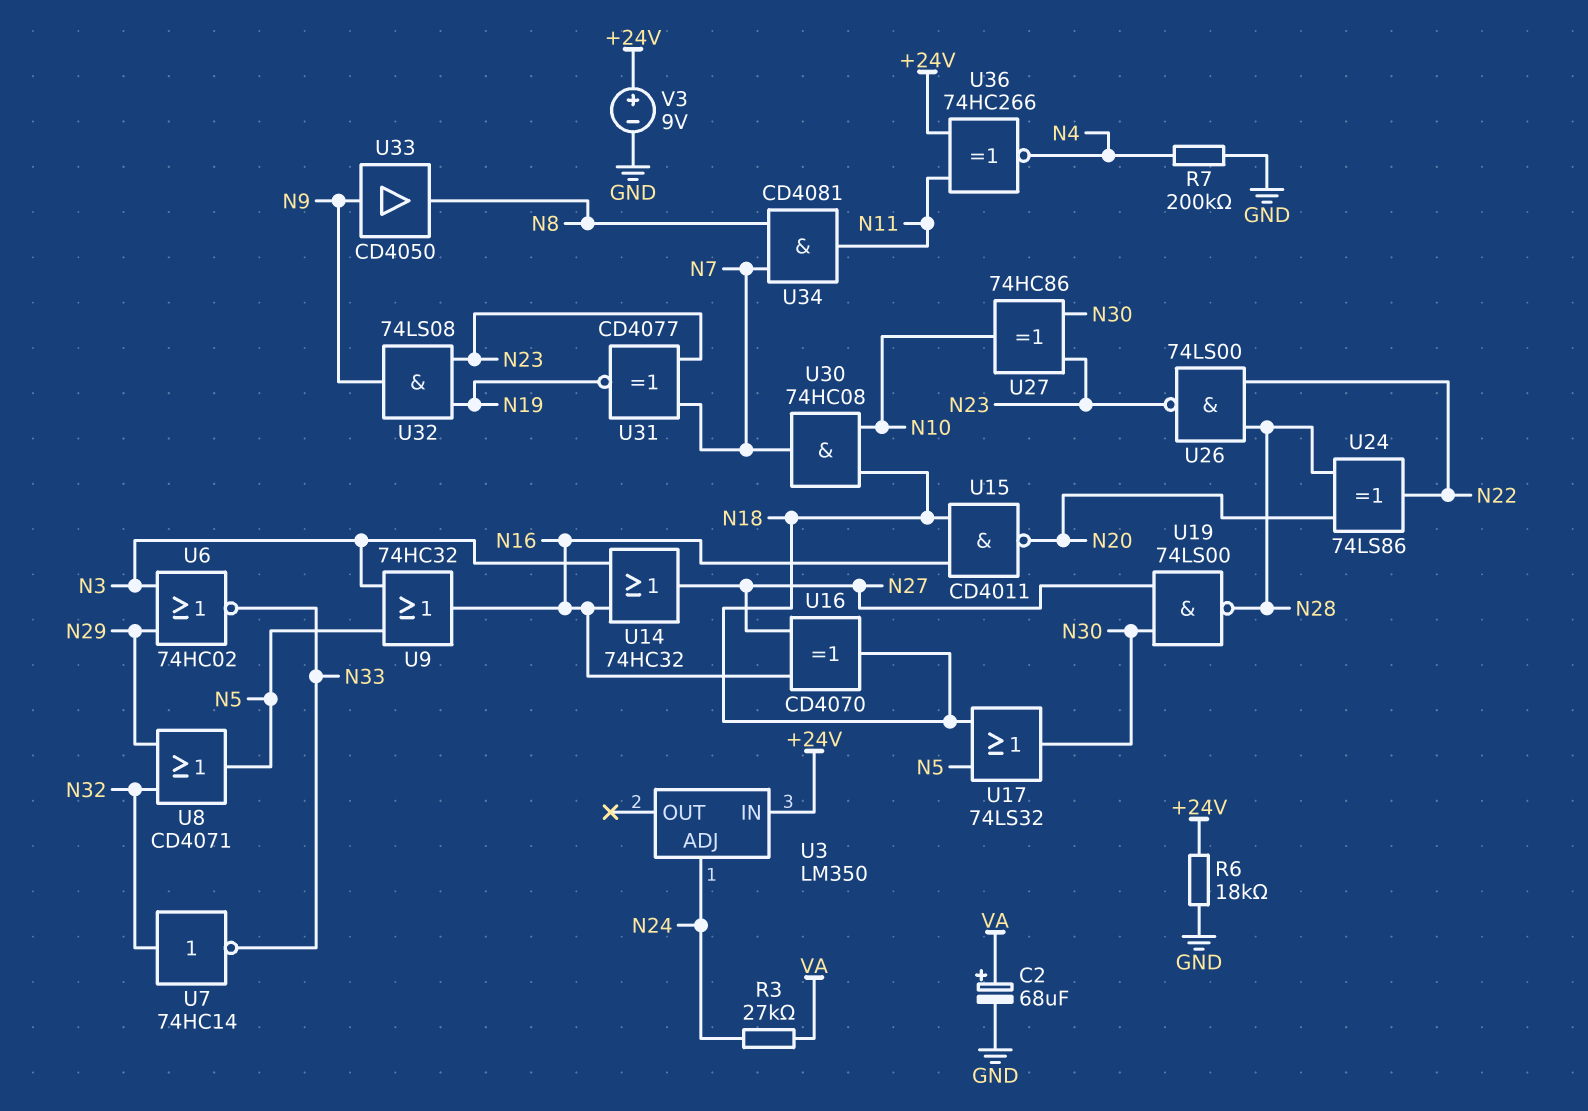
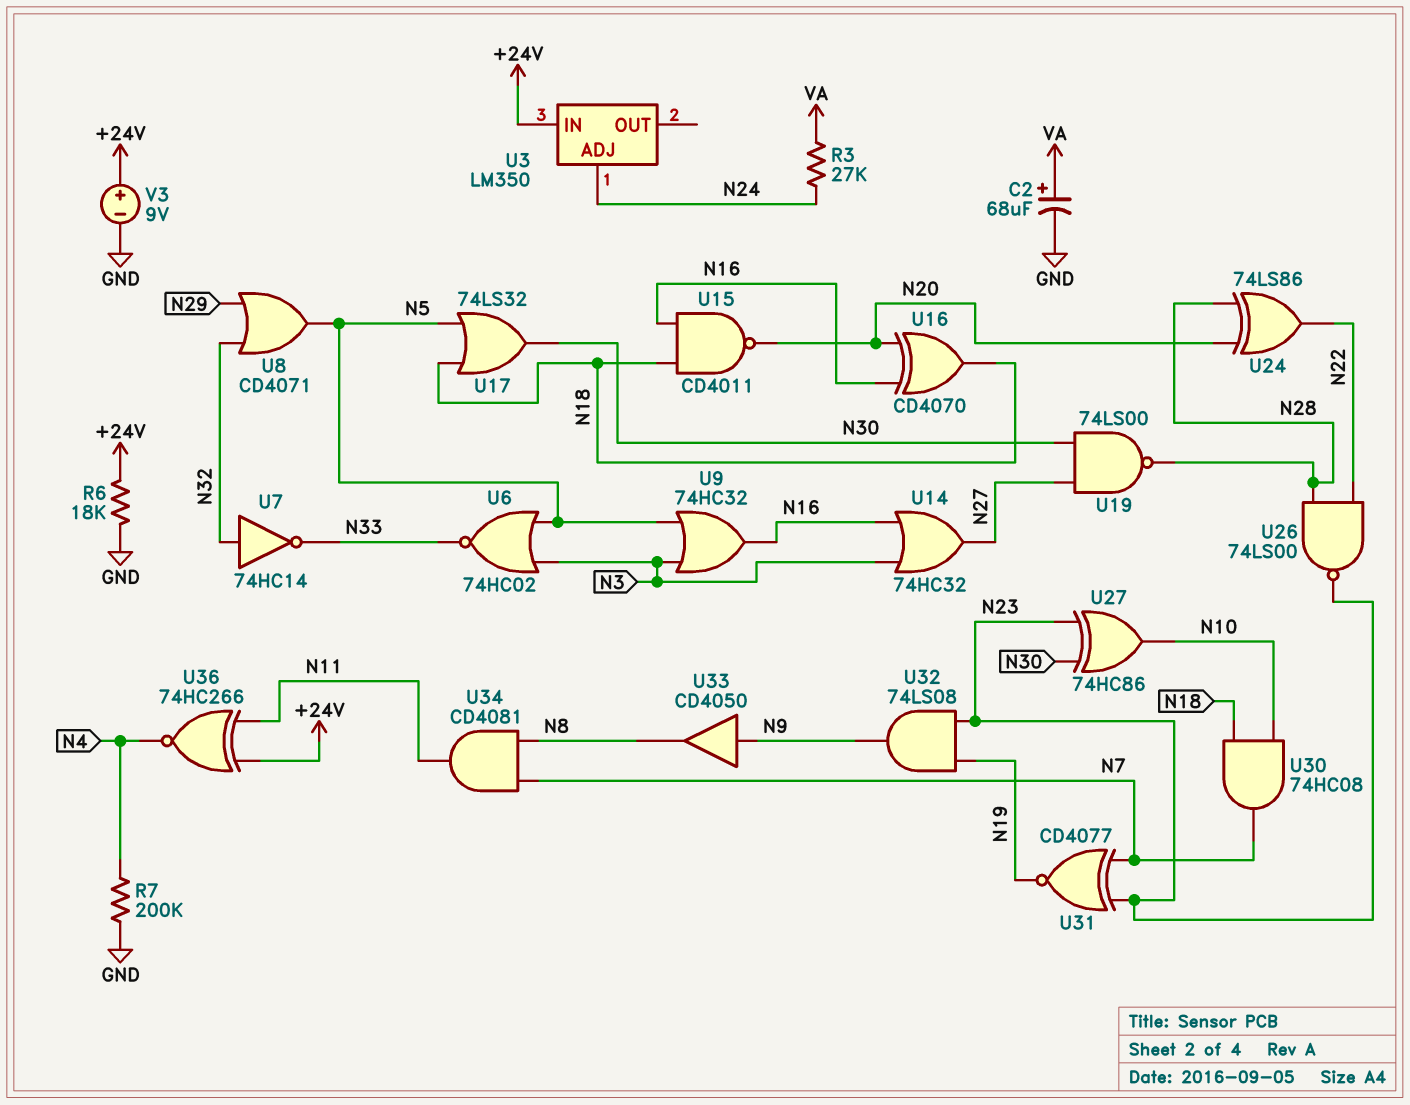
U6: NOR 74HC02 (in N3, in N29, out N33) -> NOR 74HC02 (in N3, in N5, out N33)
U16: XOR CD4070 (in N16, in N27, out N18) -> XOR CD4070 (in N16, in N20, out N18)

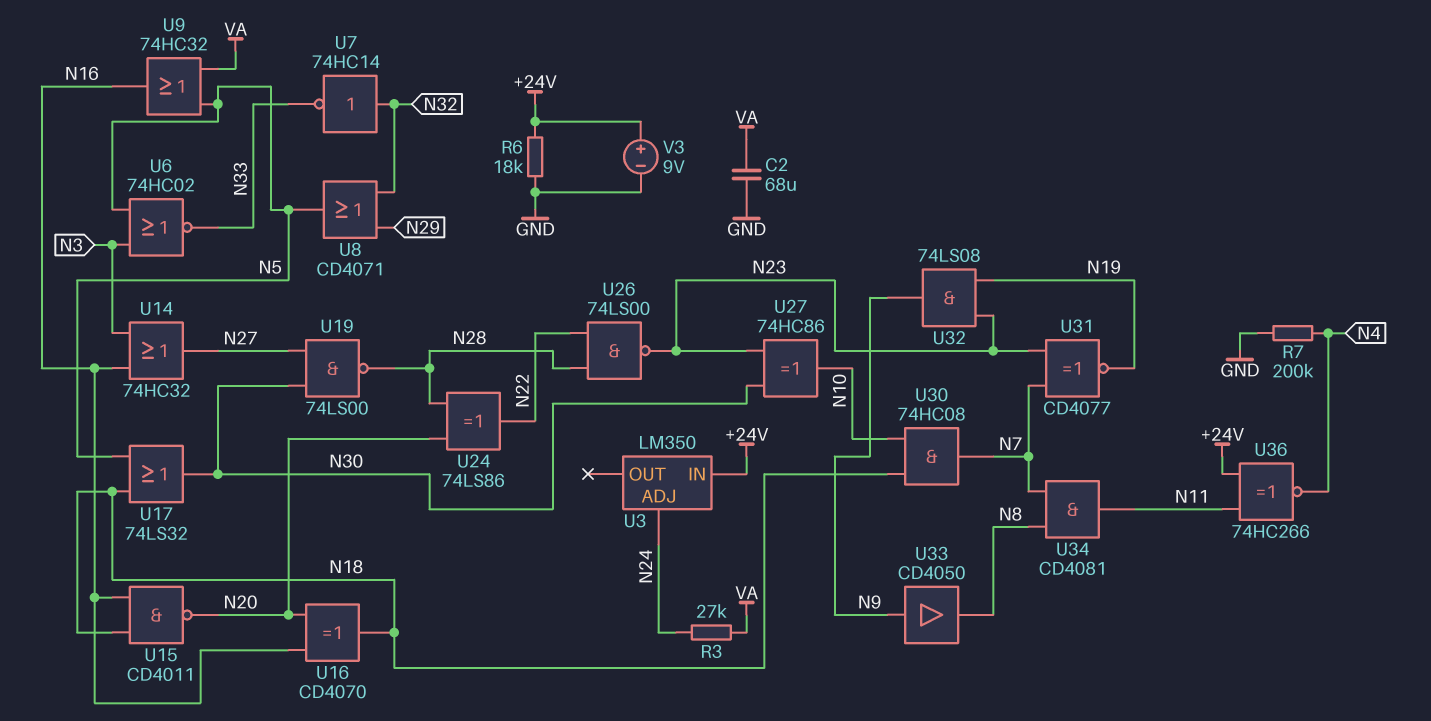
C2: 68uF (plus VA, minus GND) -> 68uF (GND, VA)
U9: OR 74HC32 (in N3, in N5, out N16) -> OR 74HC32 (in N5, in VA, out N16)

